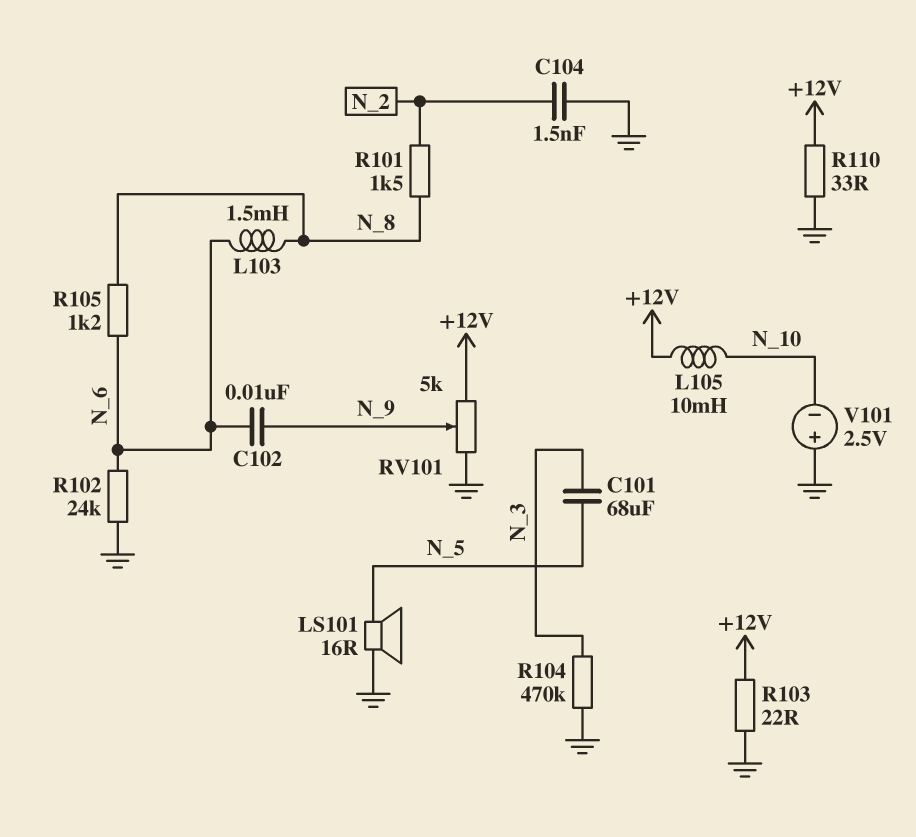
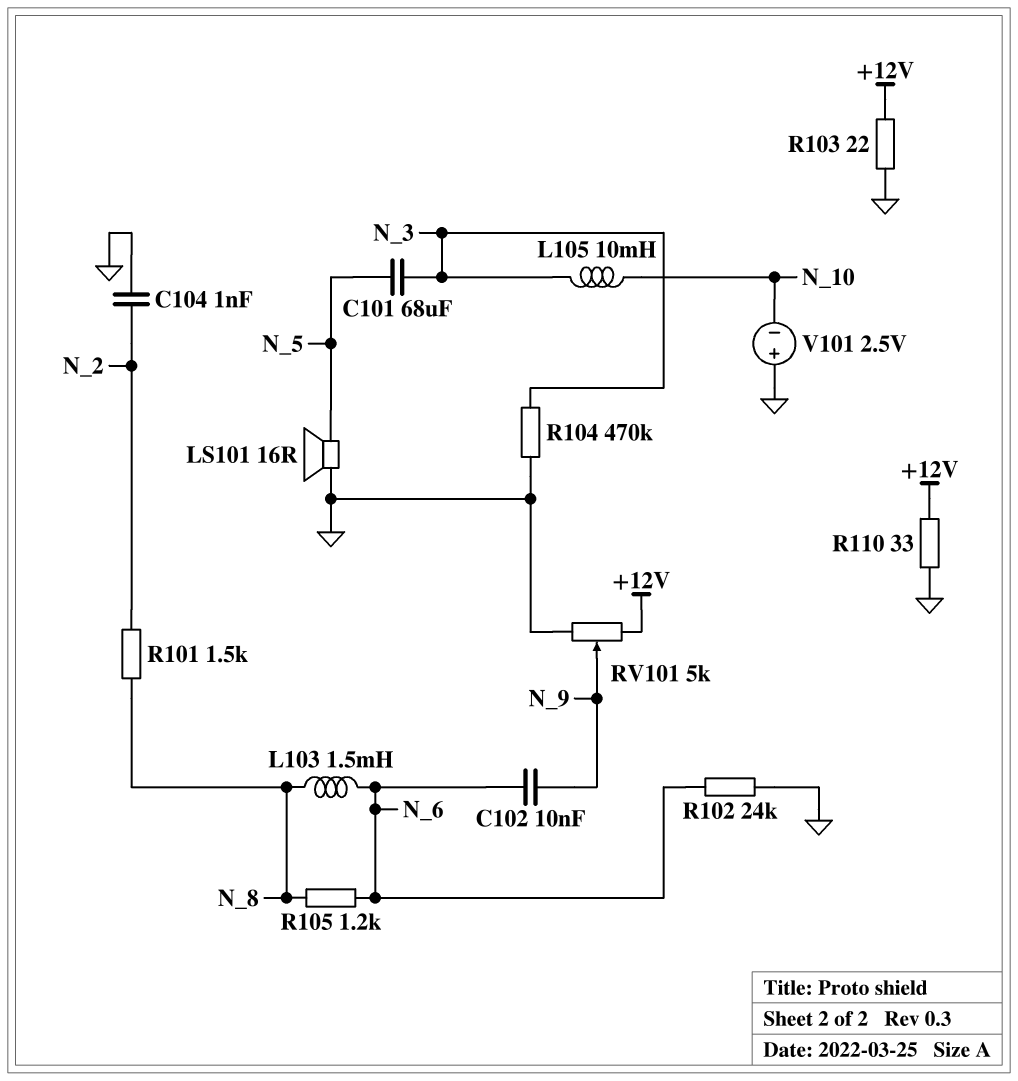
C104: 1.5nF (GND, N_2) -> 1nF (GND, N_2)
L105: 10mH (+12V, N_10) -> 10mH (N_3, N_10)

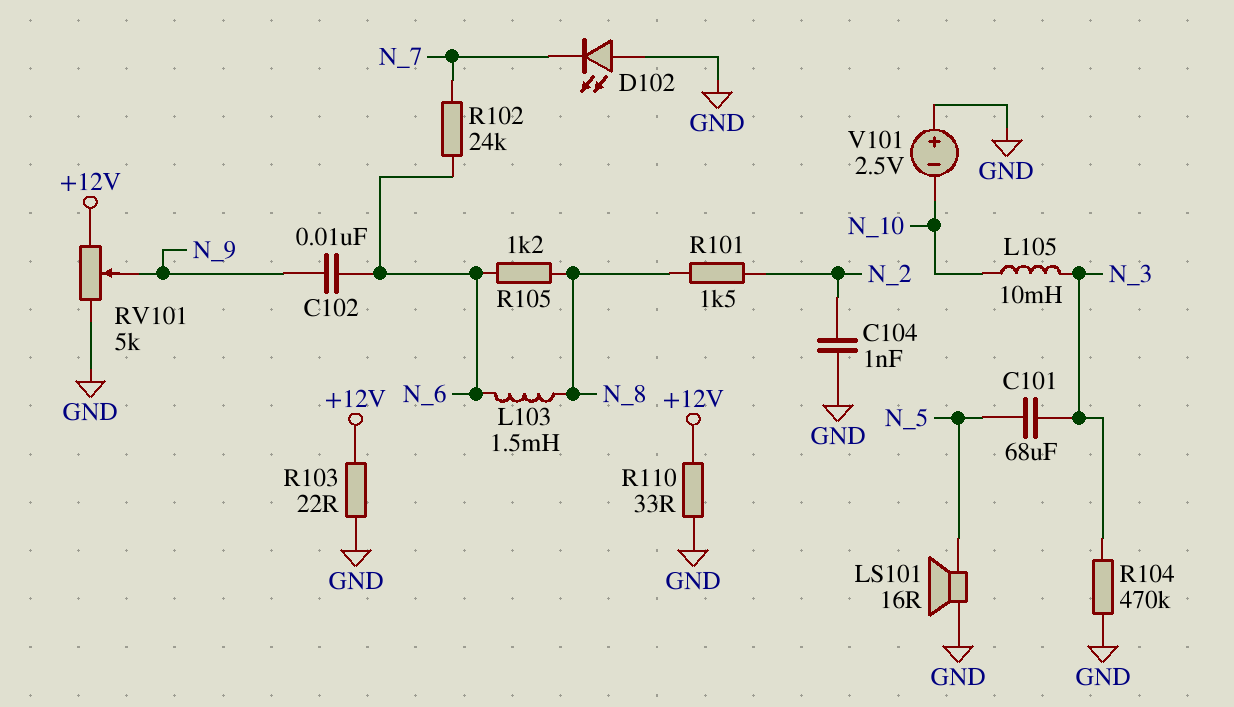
D102: none -> LED (A GND, K N_7)
R102: 24k (GND, N_6) -> 24k (N_6, N_7)

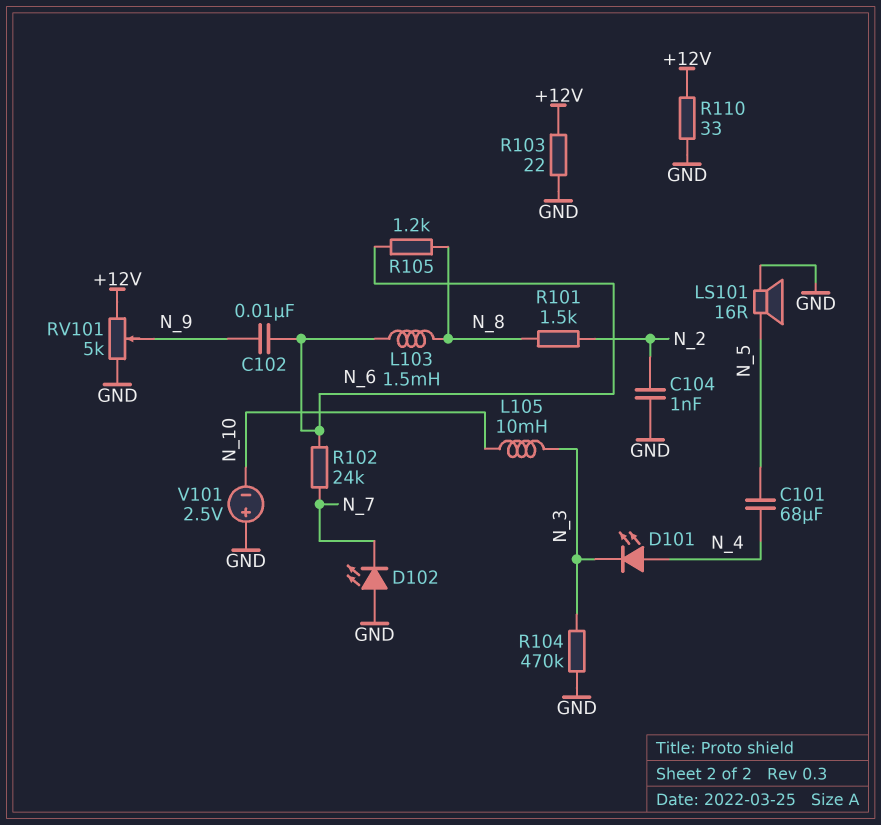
C101: 68uF (N_3, N_5) -> 68uF (N_4, N_5)
D101: none -> LED (A N_4, K N_3)

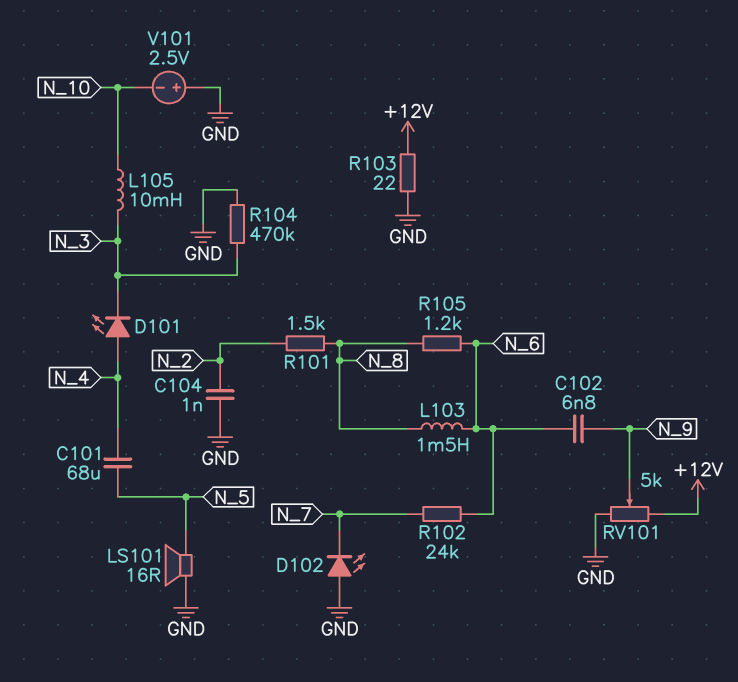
C102: 10nF (N_6, N_9) -> 6.8nF (N_6, N_9)
R110: 33 (+12V, GND) -> none

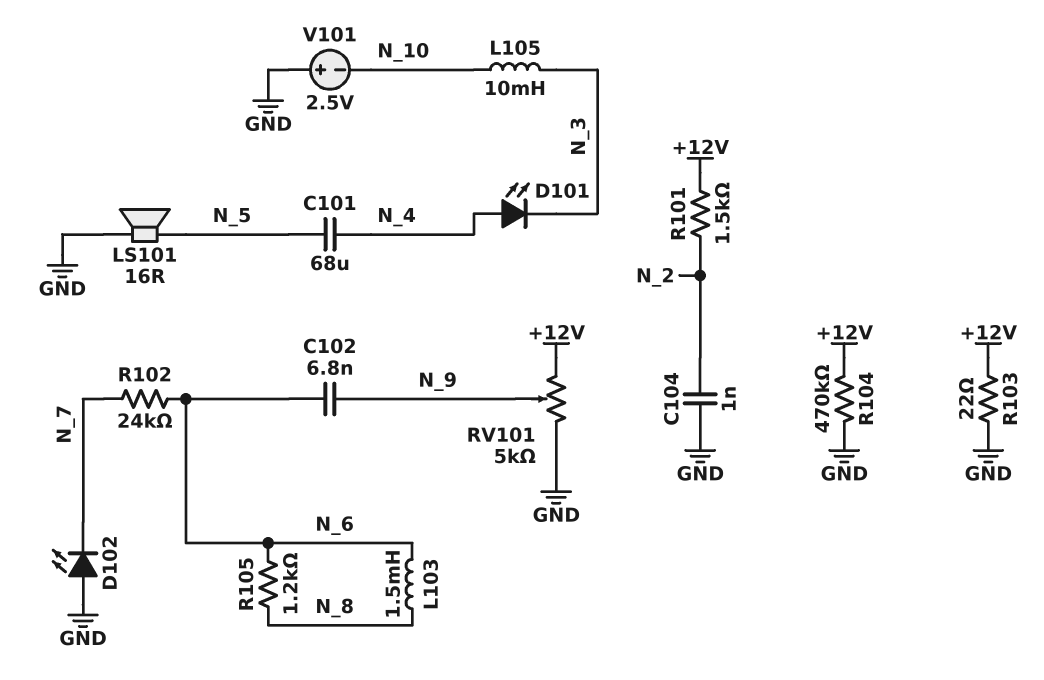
R101: 1.5k (N_2, N_8) -> 1.5k (+12V, N_2)
R104: 470k (GND, N_3) -> 470k (+12V, GND)

